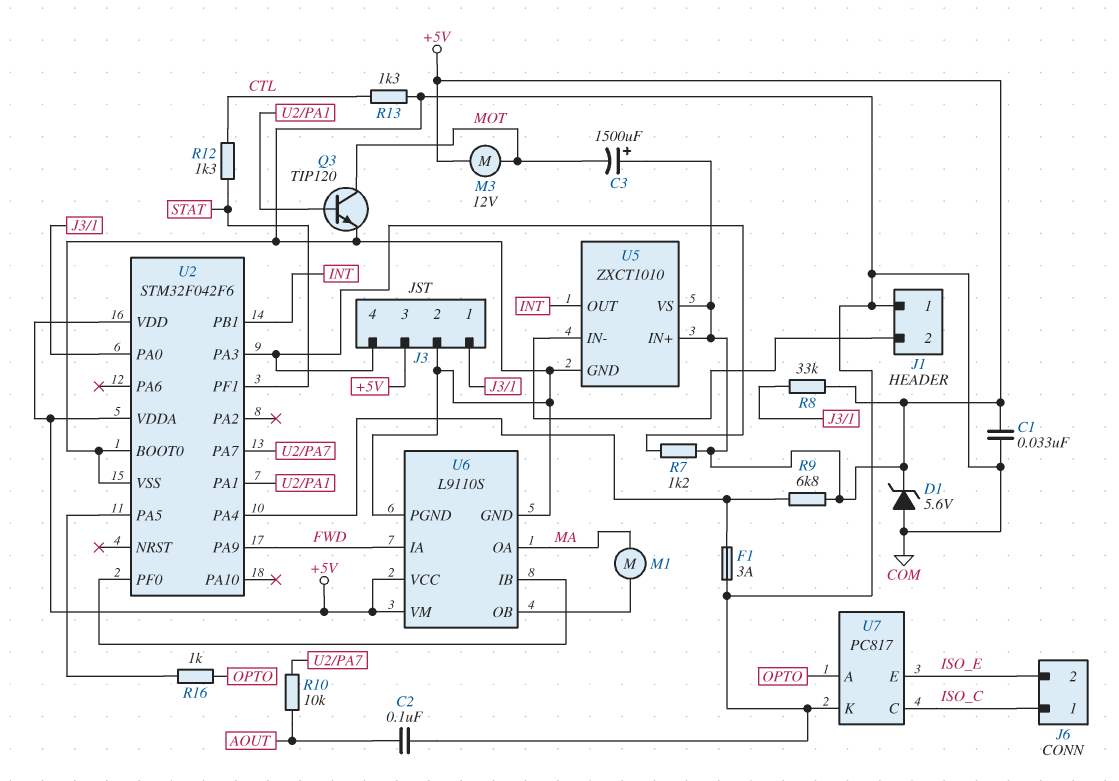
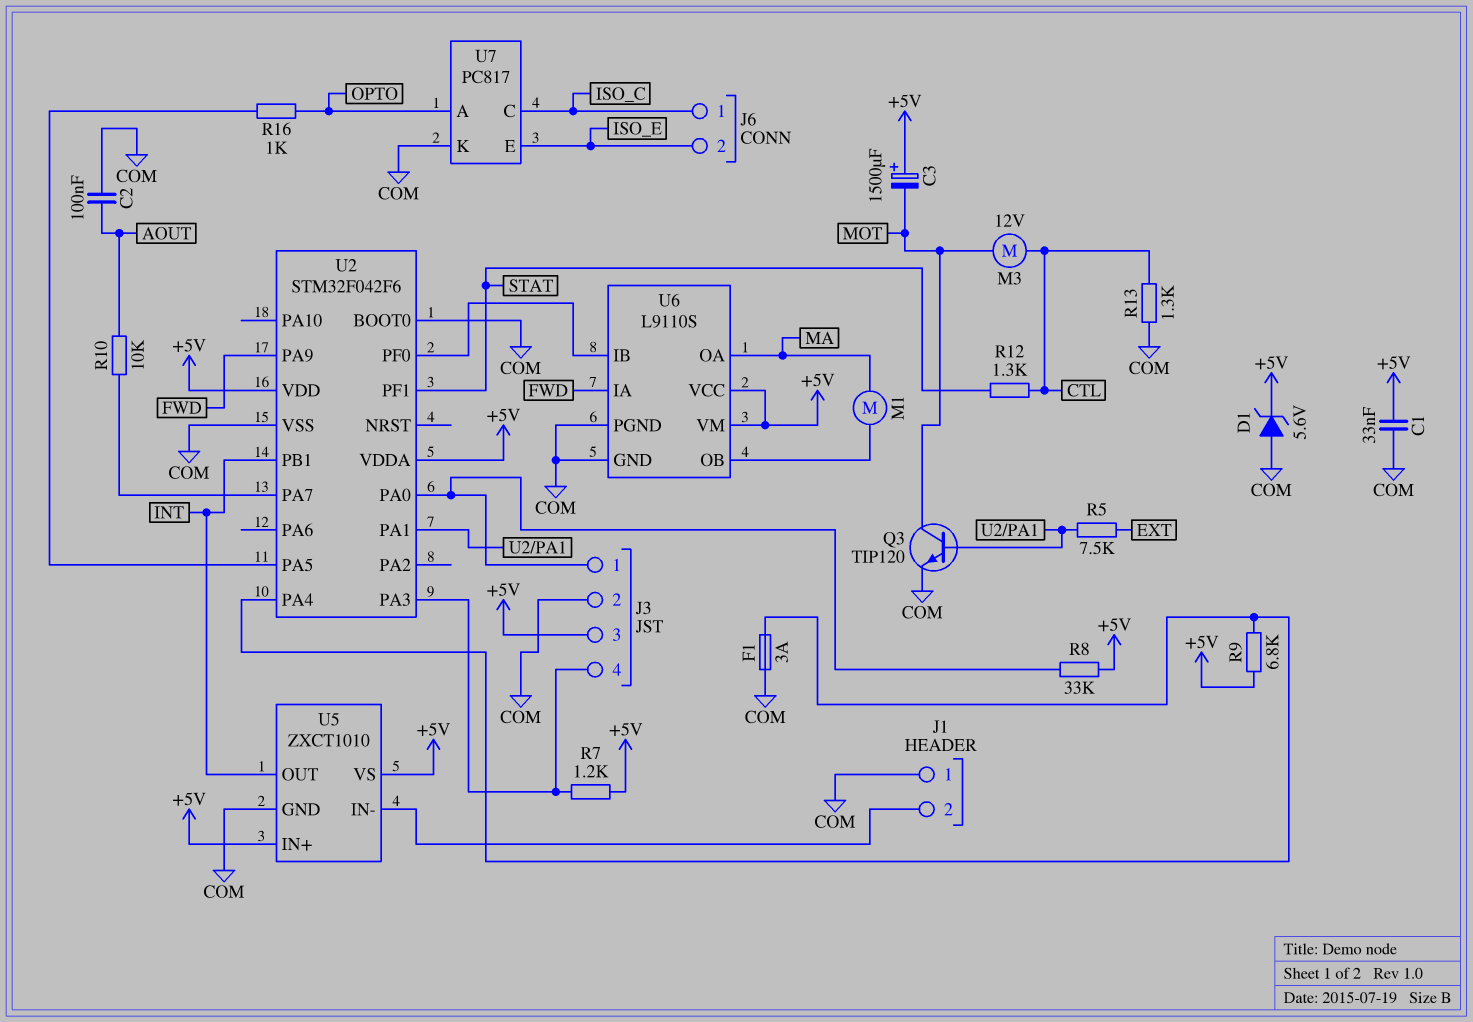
M3: motor 12V (+5V, MOT) -> motor 12V (CTL, MOT)
R5: none -> 7.5k (EXT, U2/PA1)

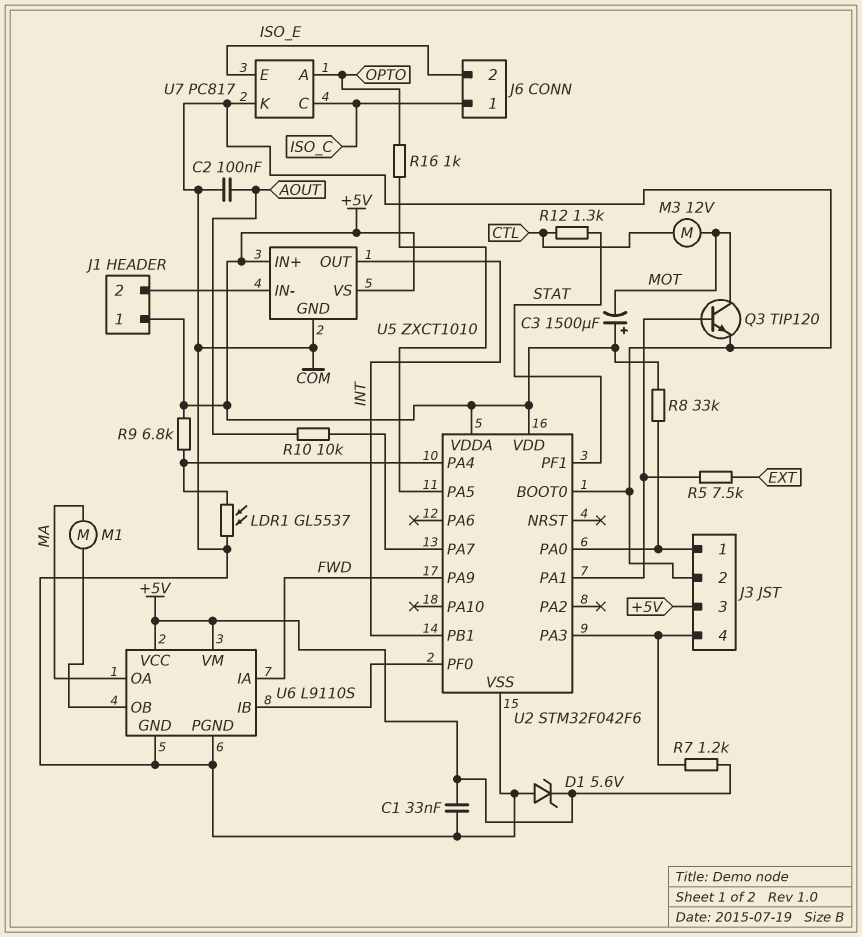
F1: 3A (COM, U2/PA4) -> none
J1 pin 1: COM -> +5V
LDR1: none -> GL5537 (COM, U2/PA4)
R13: 1.3k (COM, CTL) -> none

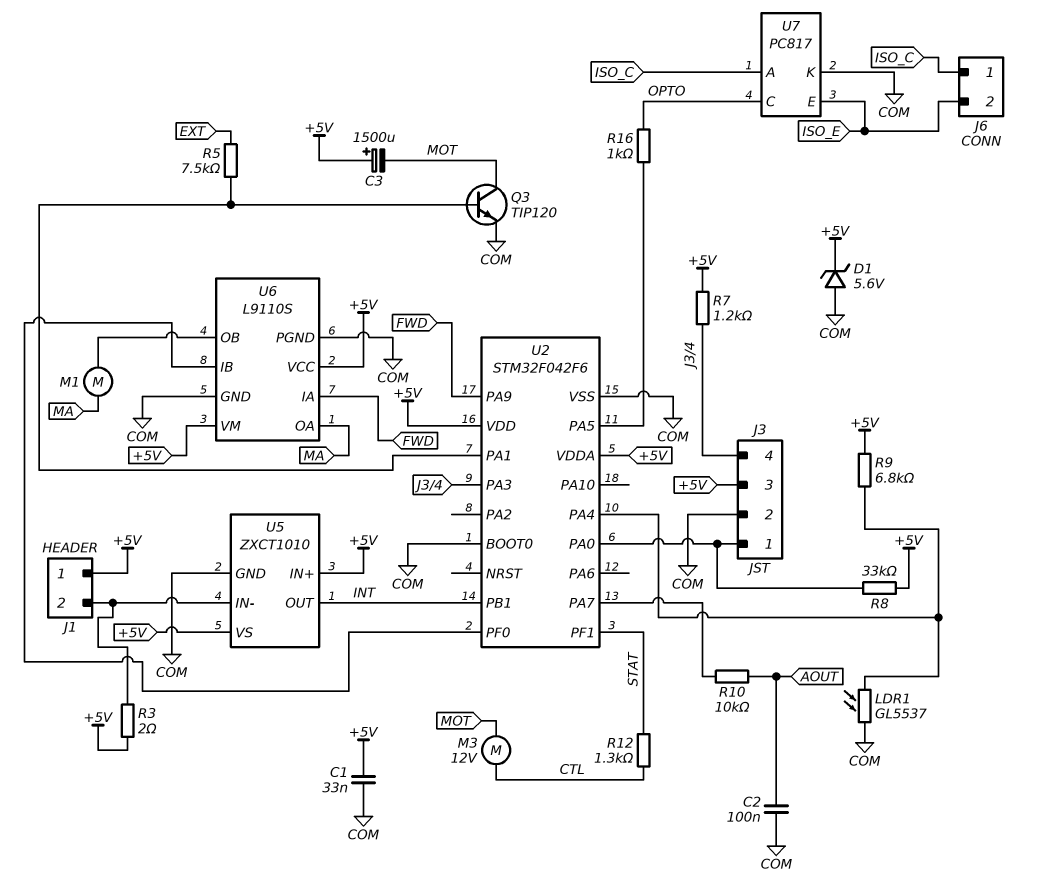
R3: none -> 2 (+5V, J1/2)
U7 pin A: OPTO -> ISO_C
U7 pin C: ISO_C -> OPTO

